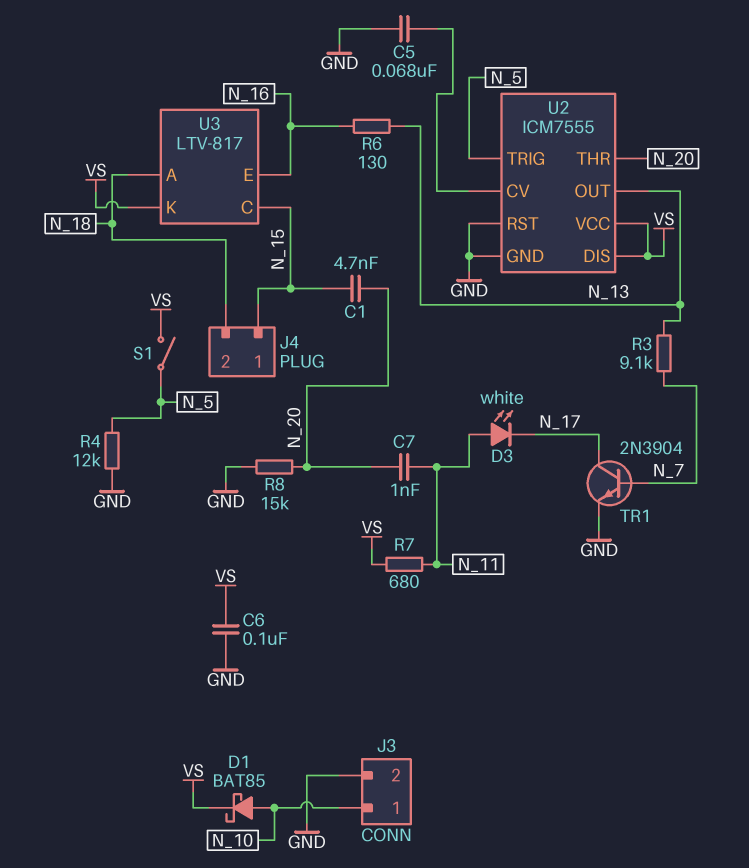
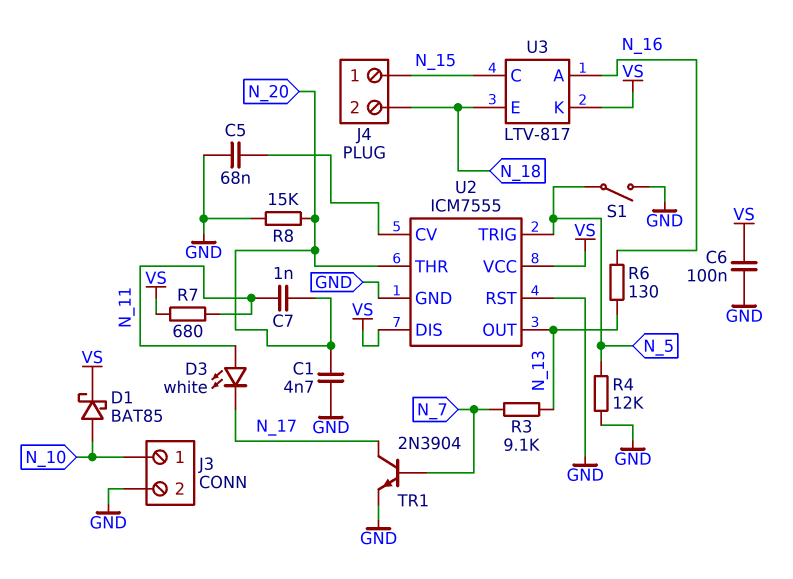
C1: 4.7nF (N_15, N_20) -> 4.7nF (GND, N_20)
S1: switch (N_5, VS) -> switch (GND, N_5)
U3 pin A: N_18 -> N_16
U3 pin E: N_16 -> N_18

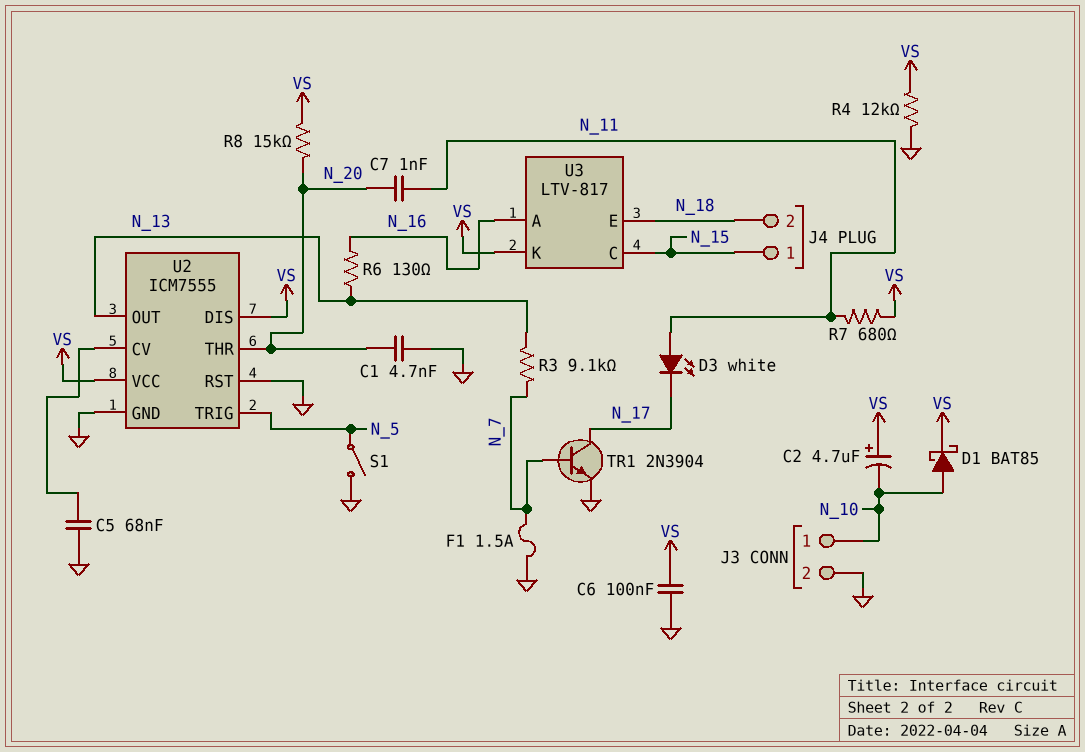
C2: none -> 4.7uF (plus VS, minus N_10)
F1: none -> 1.5A (GND, N_7)
R4: 12k (GND, N_5) -> 12k (GND, VS)
R8: 15k (GND, N_20) -> 15k (N_20, VS)

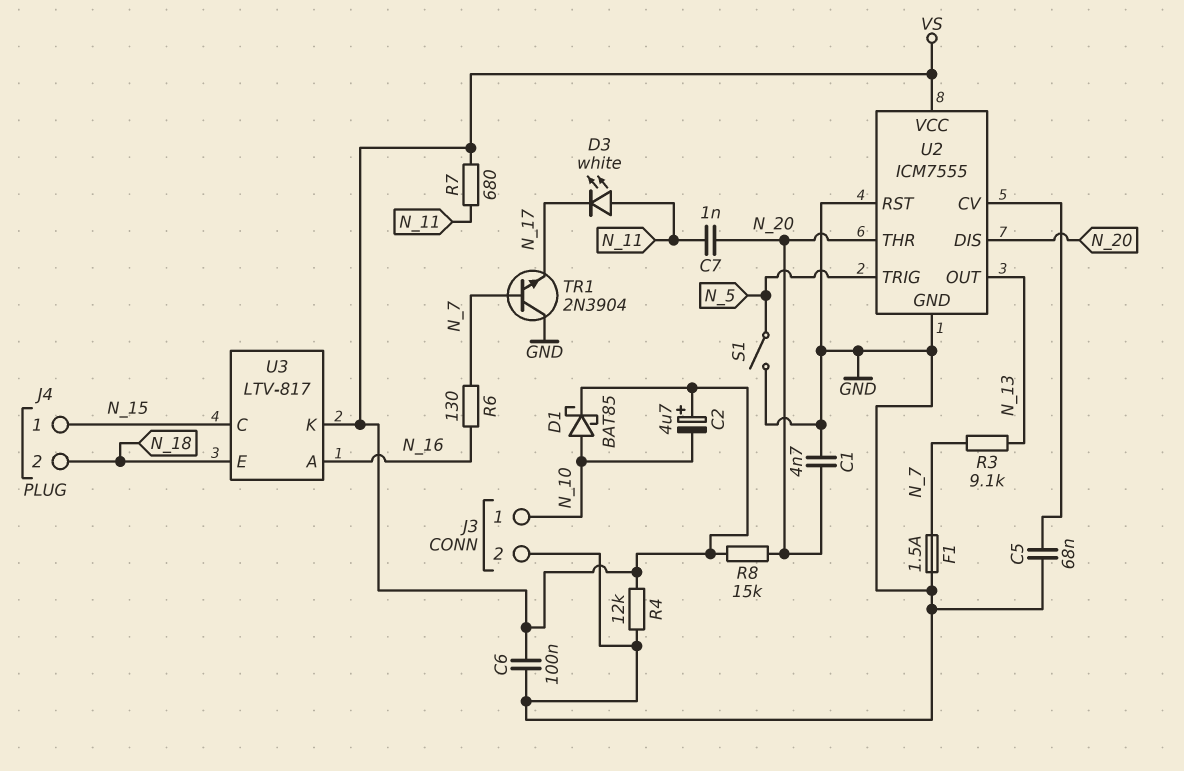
R6: 130 (N_13, N_16) -> 130 (N_7, N_16)
TR1: NPN 2N3904 (B N_7, C N_17, E GND) -> NPN 2N3904 (B N_7, C GND, E N_17)
U2 pin DIS: VS -> N_20

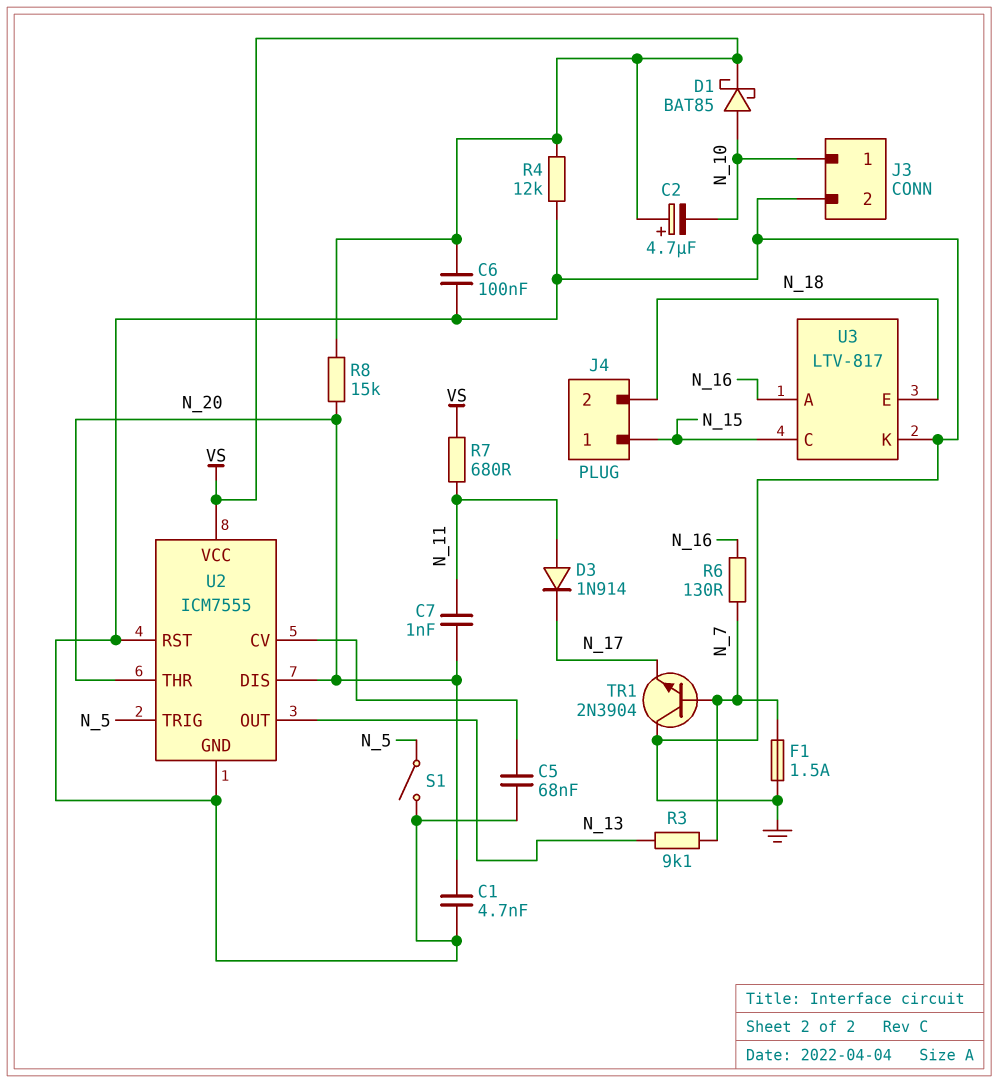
D3: LED white (A N_11, K N_17) -> diode 1N914 (A N_11, K N_17)
U3 pin K: VS -> GND

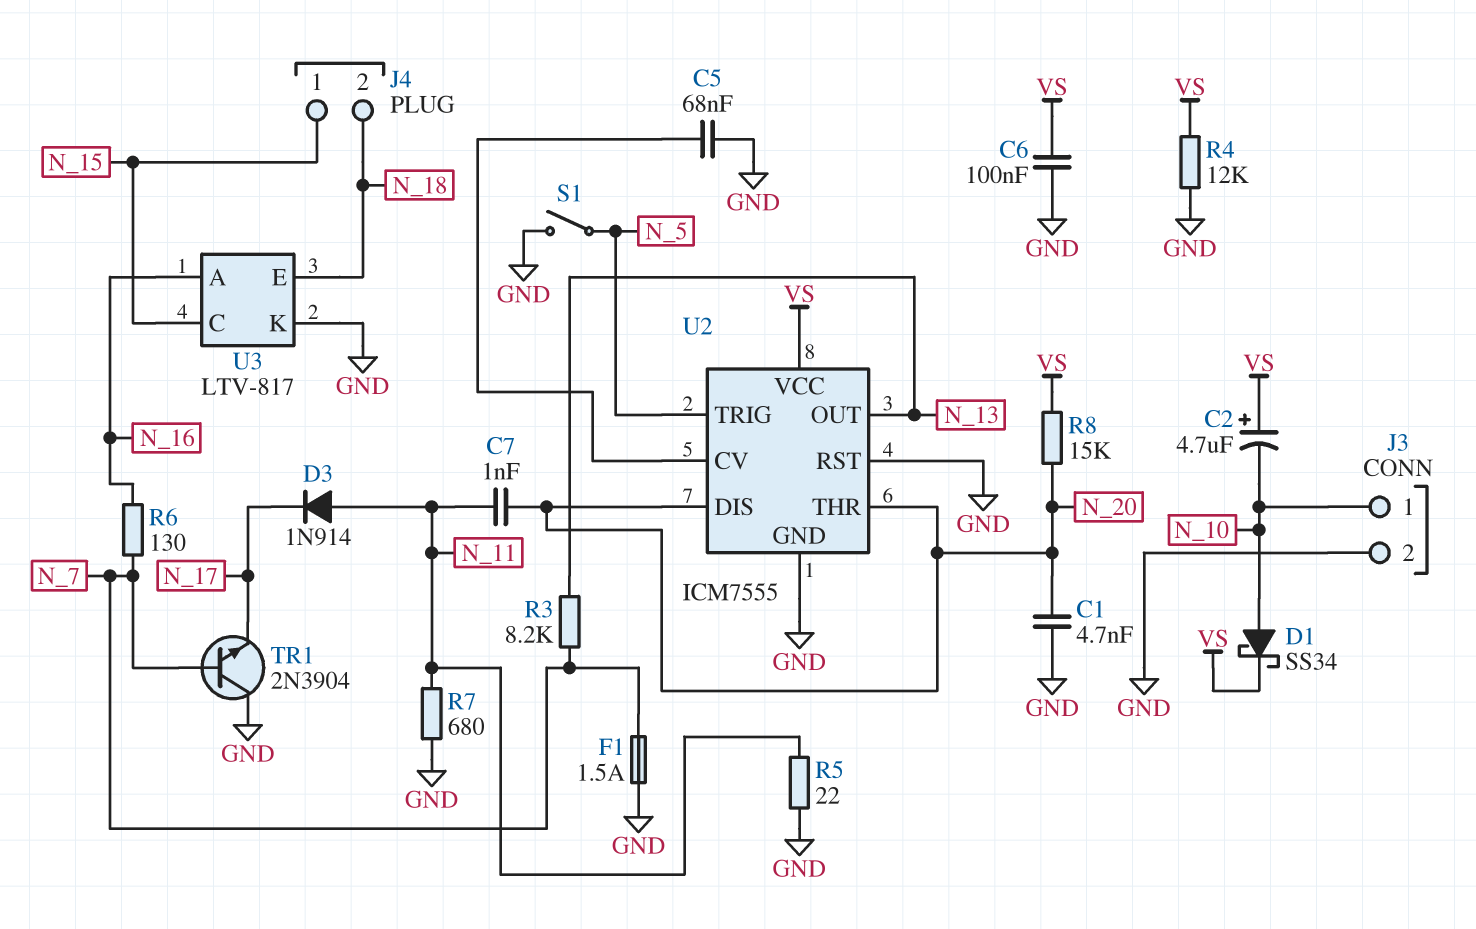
D1: schottky BAT85 (A N_10, K VS) -> schottky SS34 (A N_10, K VS)
R3: 9.1k (N_7, N_13) -> 8.2k (N_7, N_13)
R5: none -> 22 (GND, N_11)
R7: 680 (N_11, VS) -> 680 (GND, N_11)

